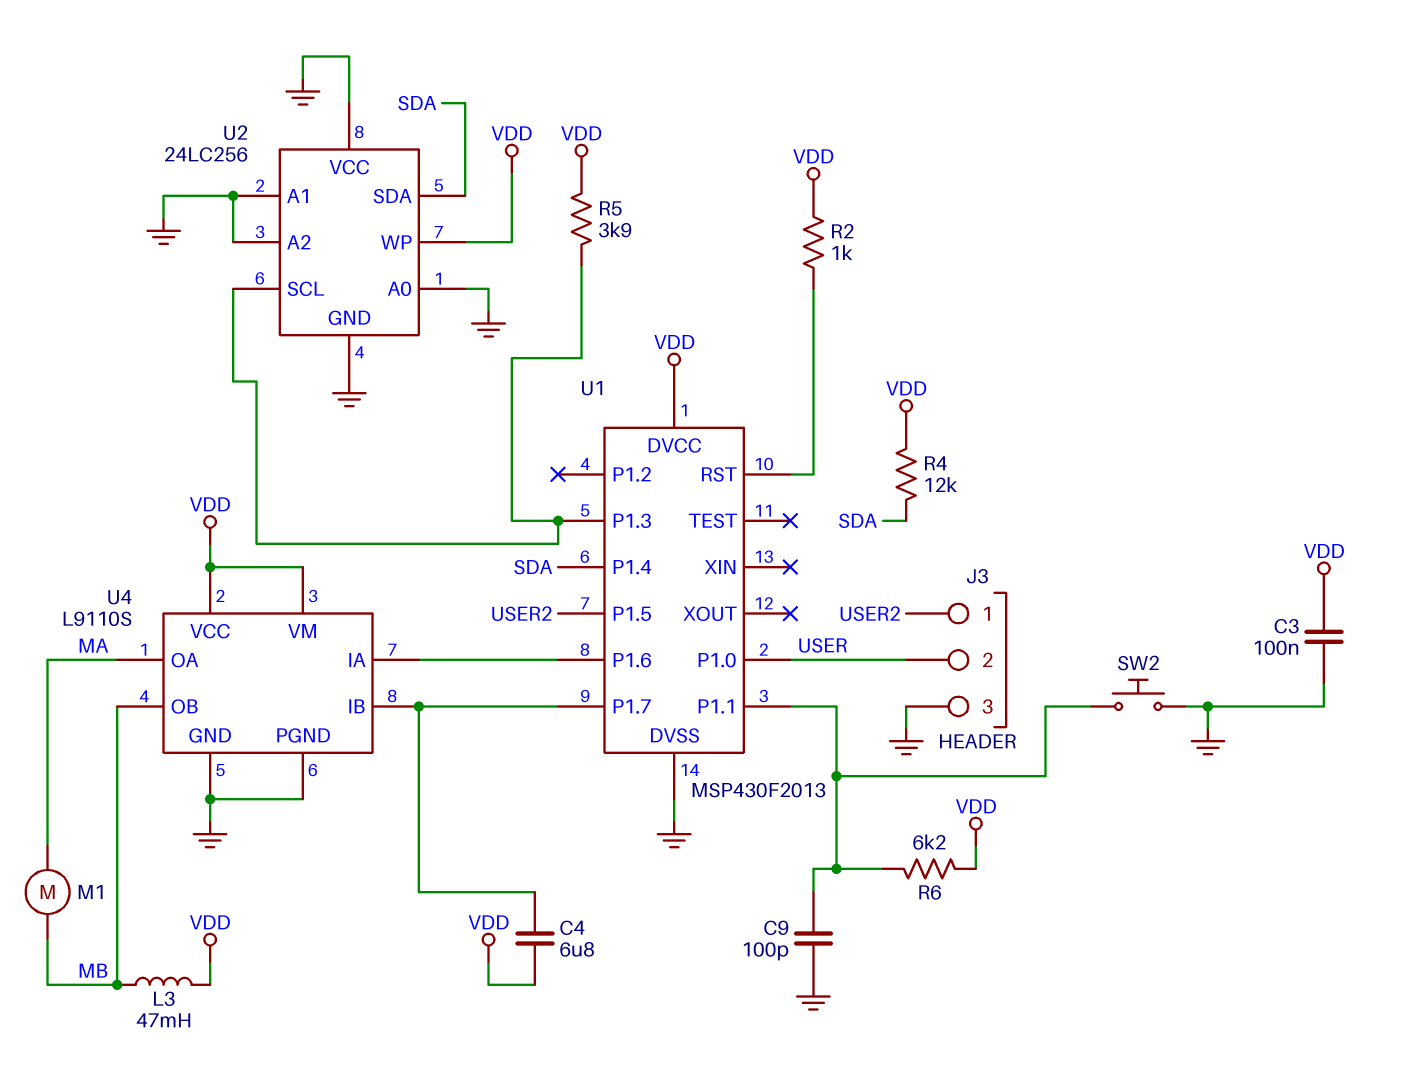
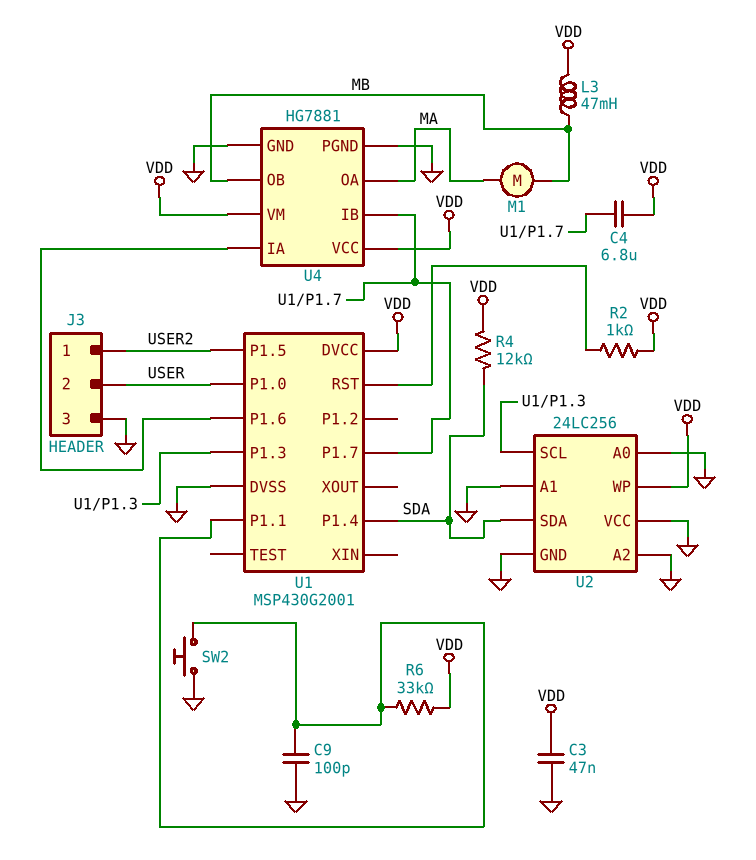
C3: 100nF (GND, VDD) -> 47nF (GND, VDD)
R5: 3.9k (U1/P1.3, VDD) -> none
R6: 6.2k (U1/P1.1, VDD) -> 33k (U1/P1.1, VDD)
U1: MSP430F2013 -> MSP430G2001
U4: L9110S -> HG7881

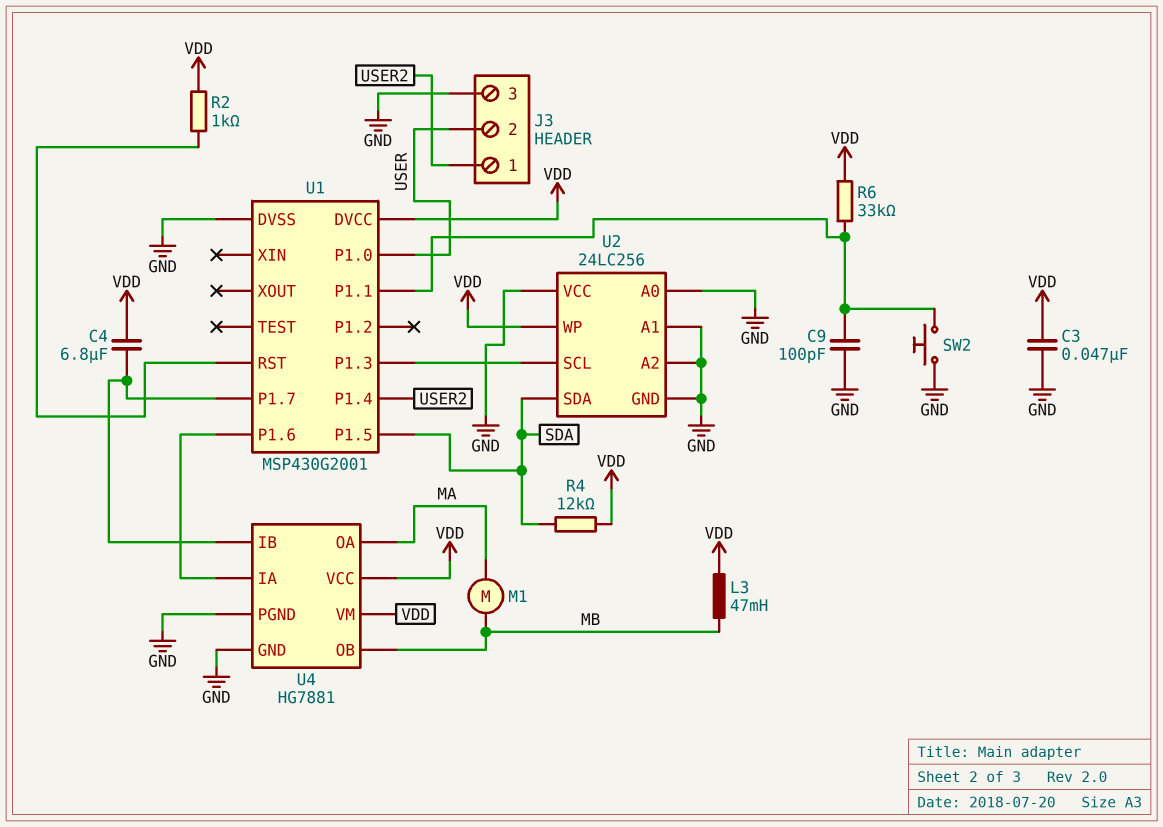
U1 pin P1.4: SDA -> USER2
U1 pin P1.5: USER2 -> SDA

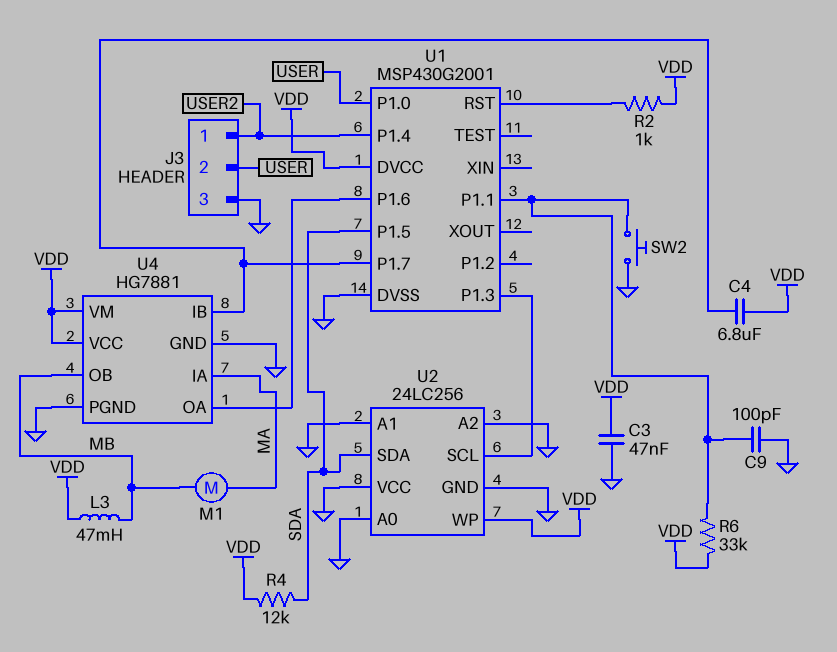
U4 pin IA: U1/P1.6 -> MA
U4 pin OA: MA -> U1/P1.6

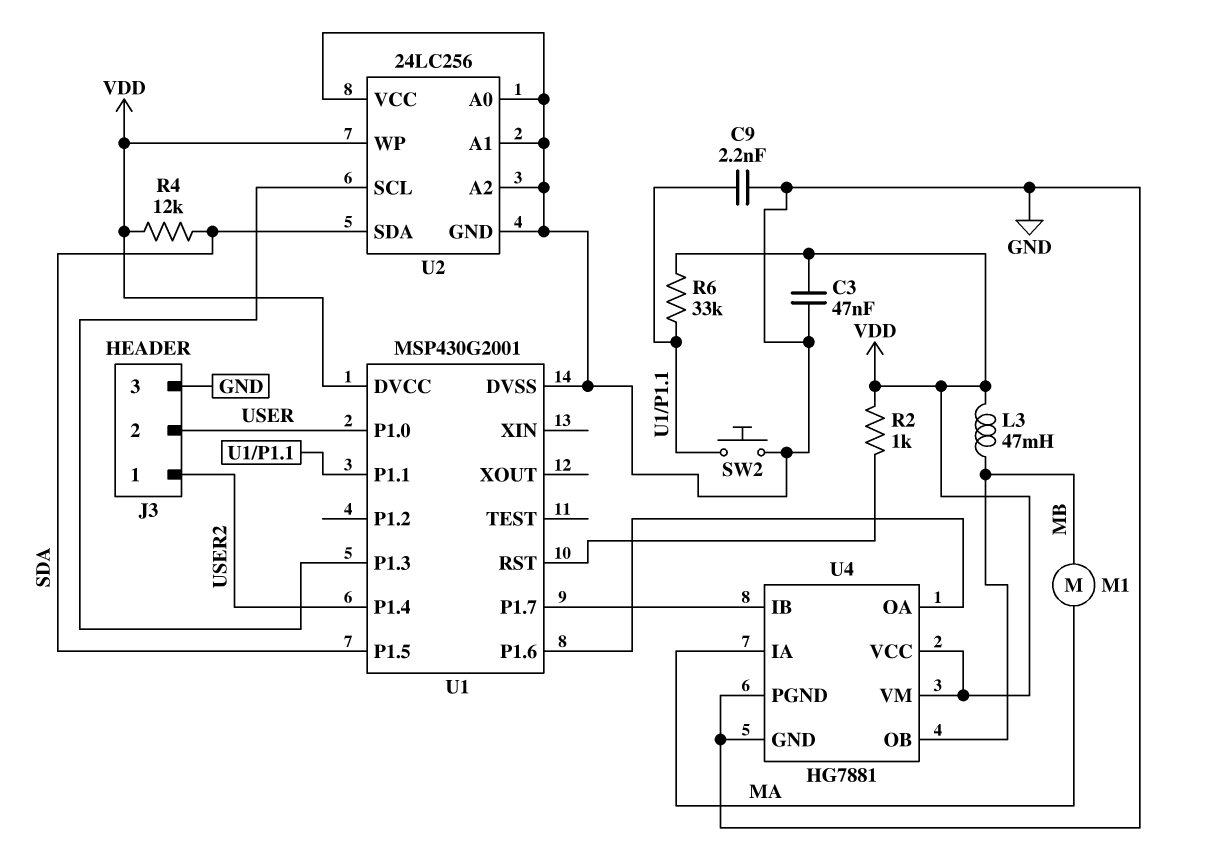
C4: 6.8uF (U1/P1.7, VDD) -> none
C9: 100pF (GND, U1/P1.1) -> 2.2nF (GND, U1/P1.1)

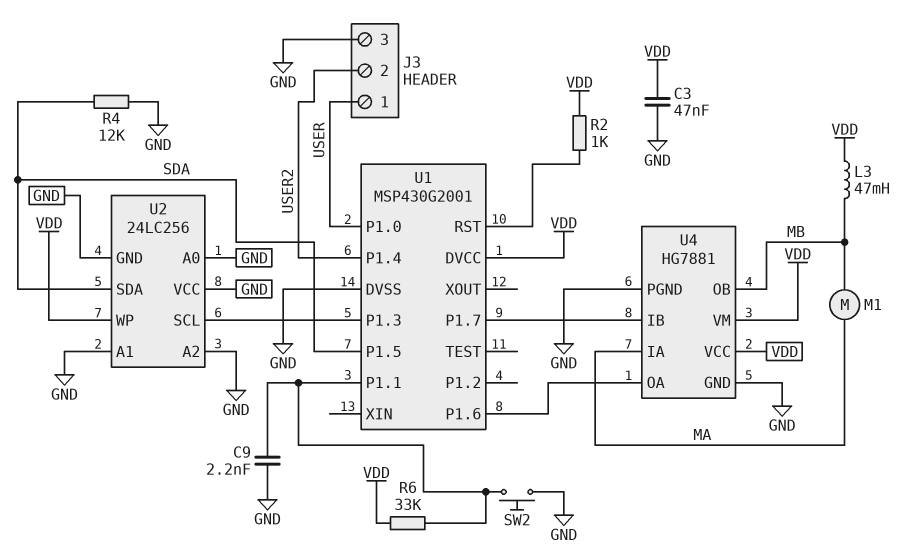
J3 pin 1: USER2 -> USER
J3 pin 2: USER -> USER2
R4: 12k (SDA, VDD) -> 12k (GND, SDA)

